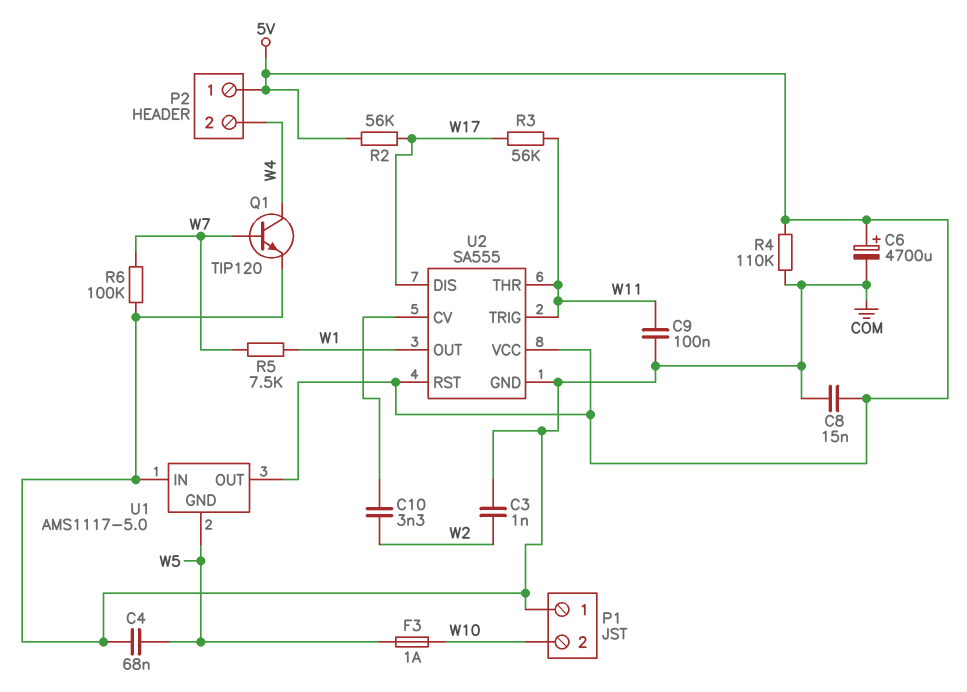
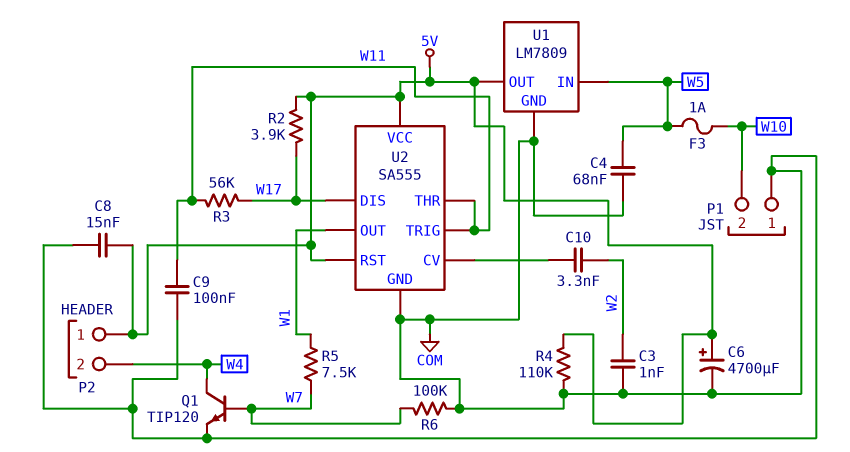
R2: 56k (5V, W17) -> 3.9k (5V, W17)
U1: AMS1117-5.0 -> LM7809
U1 pin GND: W5 -> COM
U1 pin IN: COM -> W5

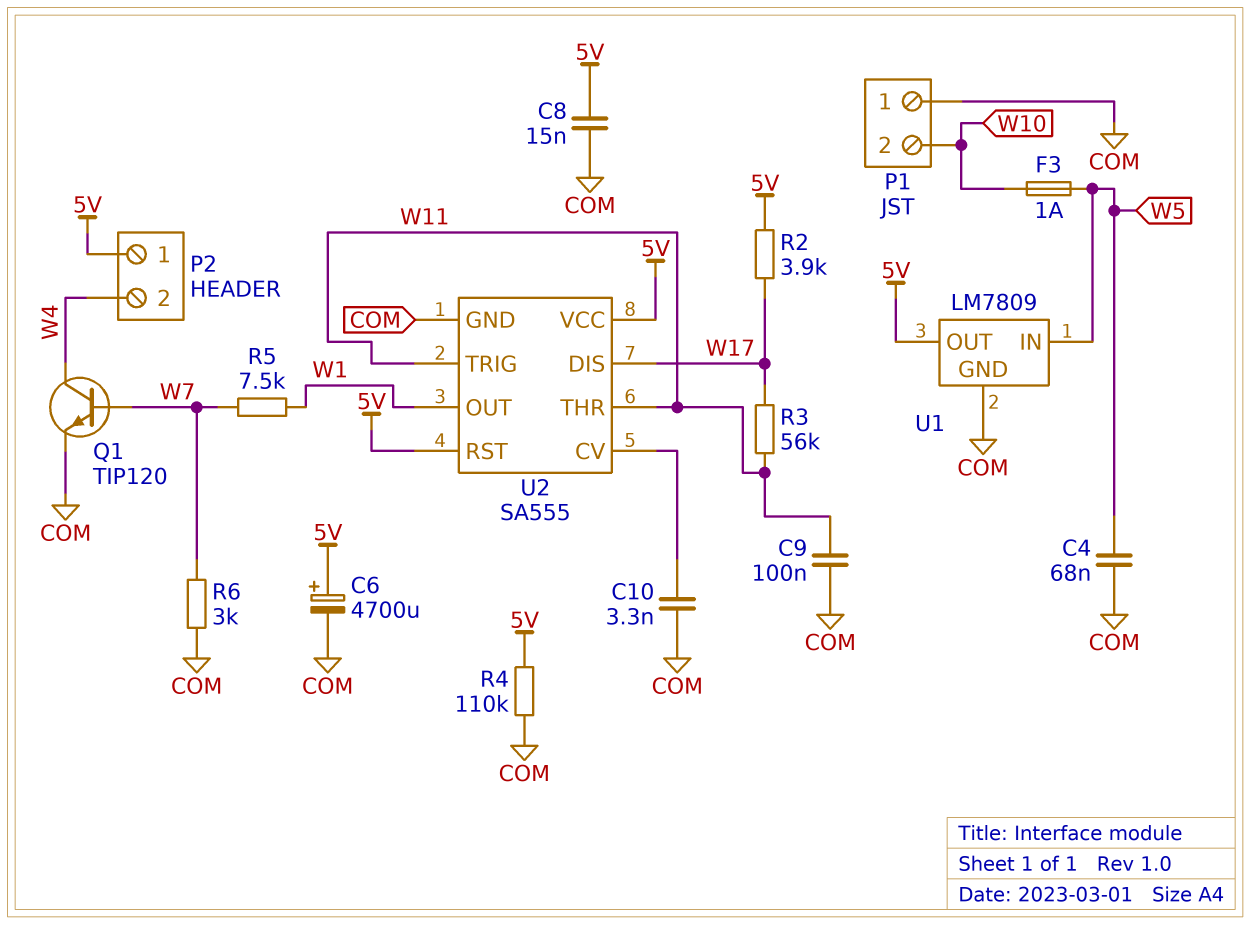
C3: 1nF (COM, W2) -> none
C10: 3.3nF (U2/CV, W2) -> 3.3nF (COM, U2/CV)
R6: 100k (COM, W7) -> 3k (COM, W7)

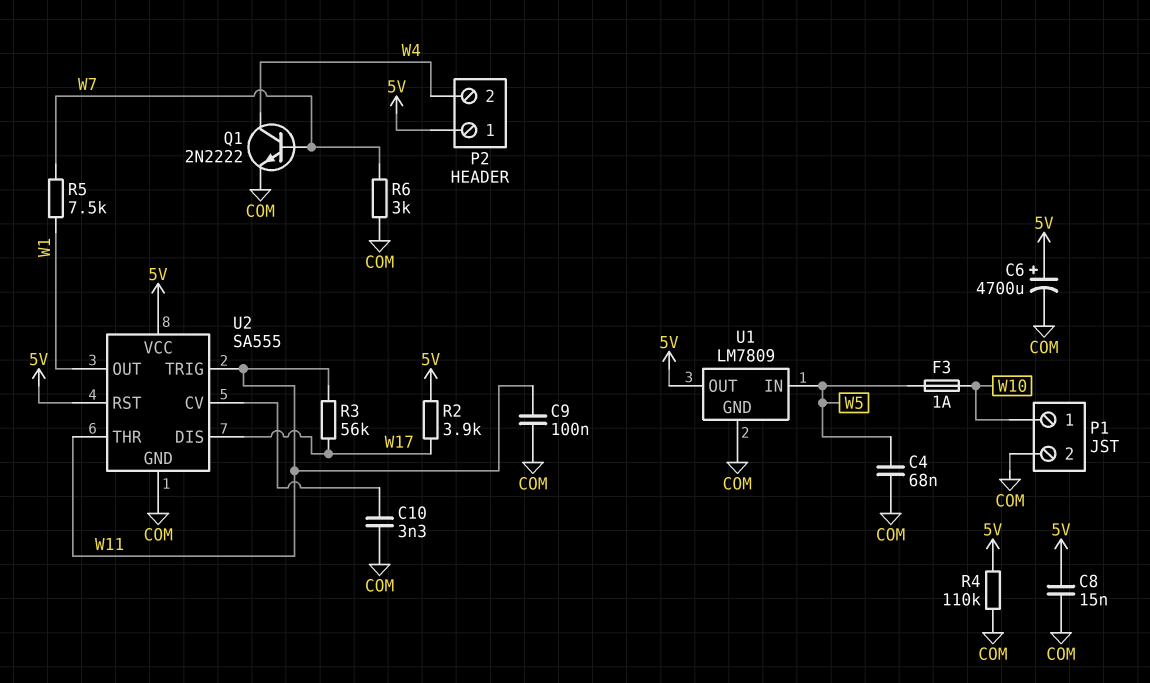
P1 pin 1: COM -> W10
P1 pin 2: W10 -> COM
Q1: NPN TIP120 (B W7, C W4, E COM) -> NPN 2N2222 (B W7, C W4, E COM)

